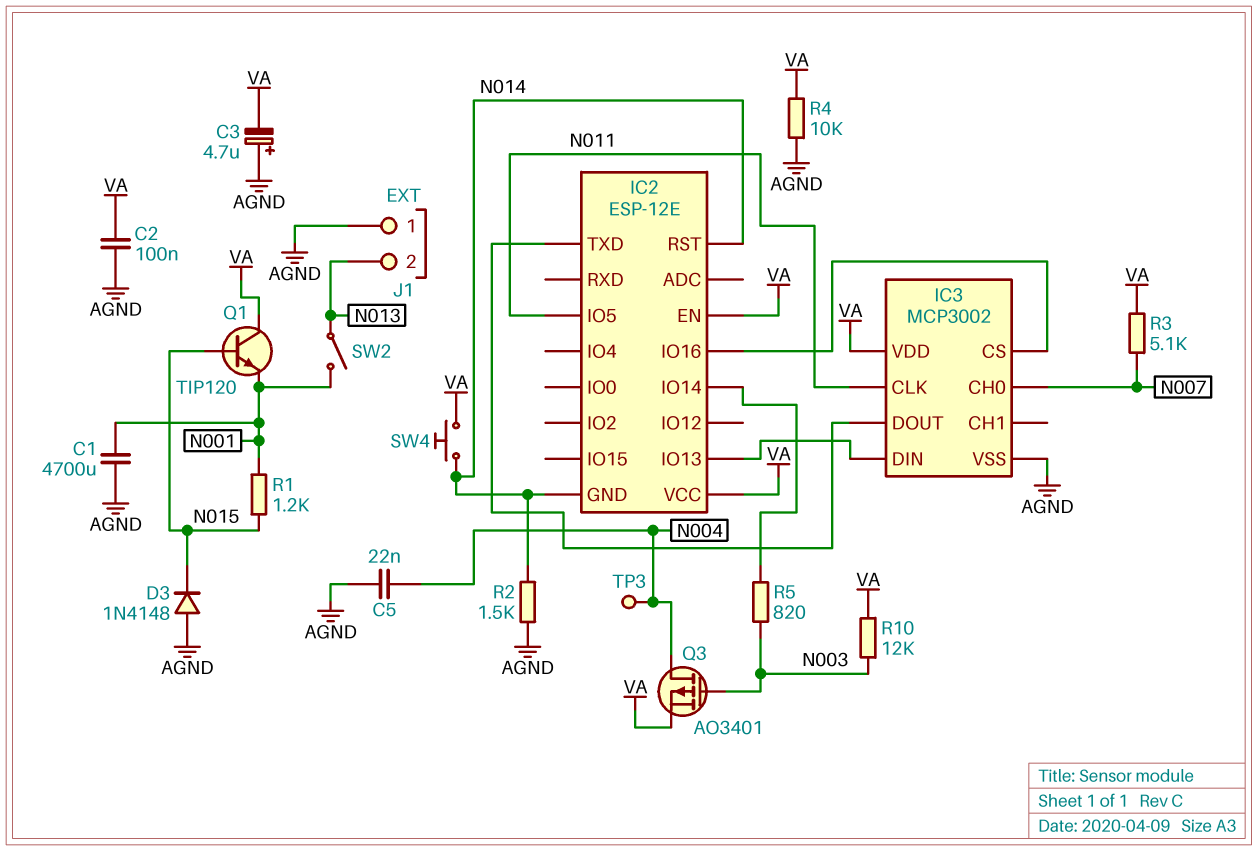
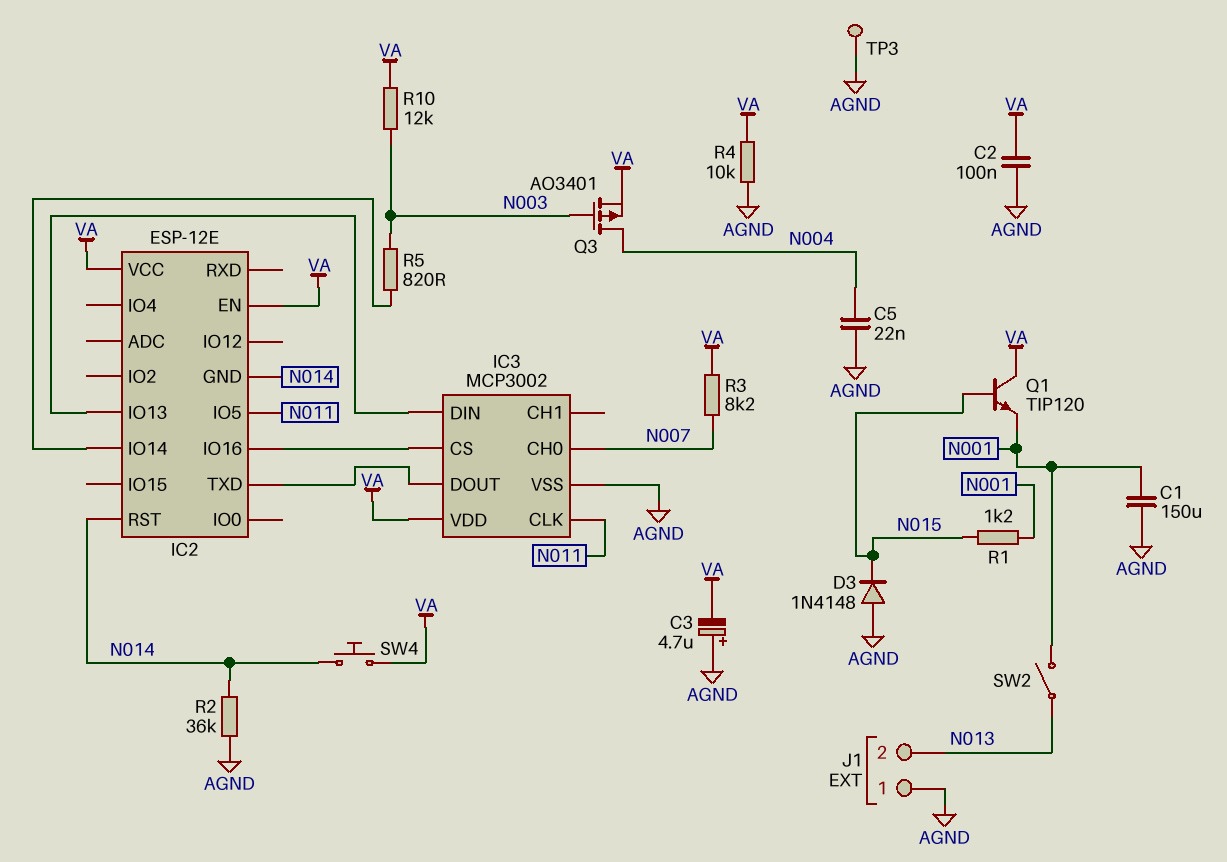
C1: 4700uF (AGND, N001) -> 150uF (AGND, N001)
R2: 1.5k (AGND, N014) -> 36k (AGND, N014)
R3: 5.1k (N007, VA) -> 8.2k (N007, VA)
TP3: test point (N004) -> test point (AGND)

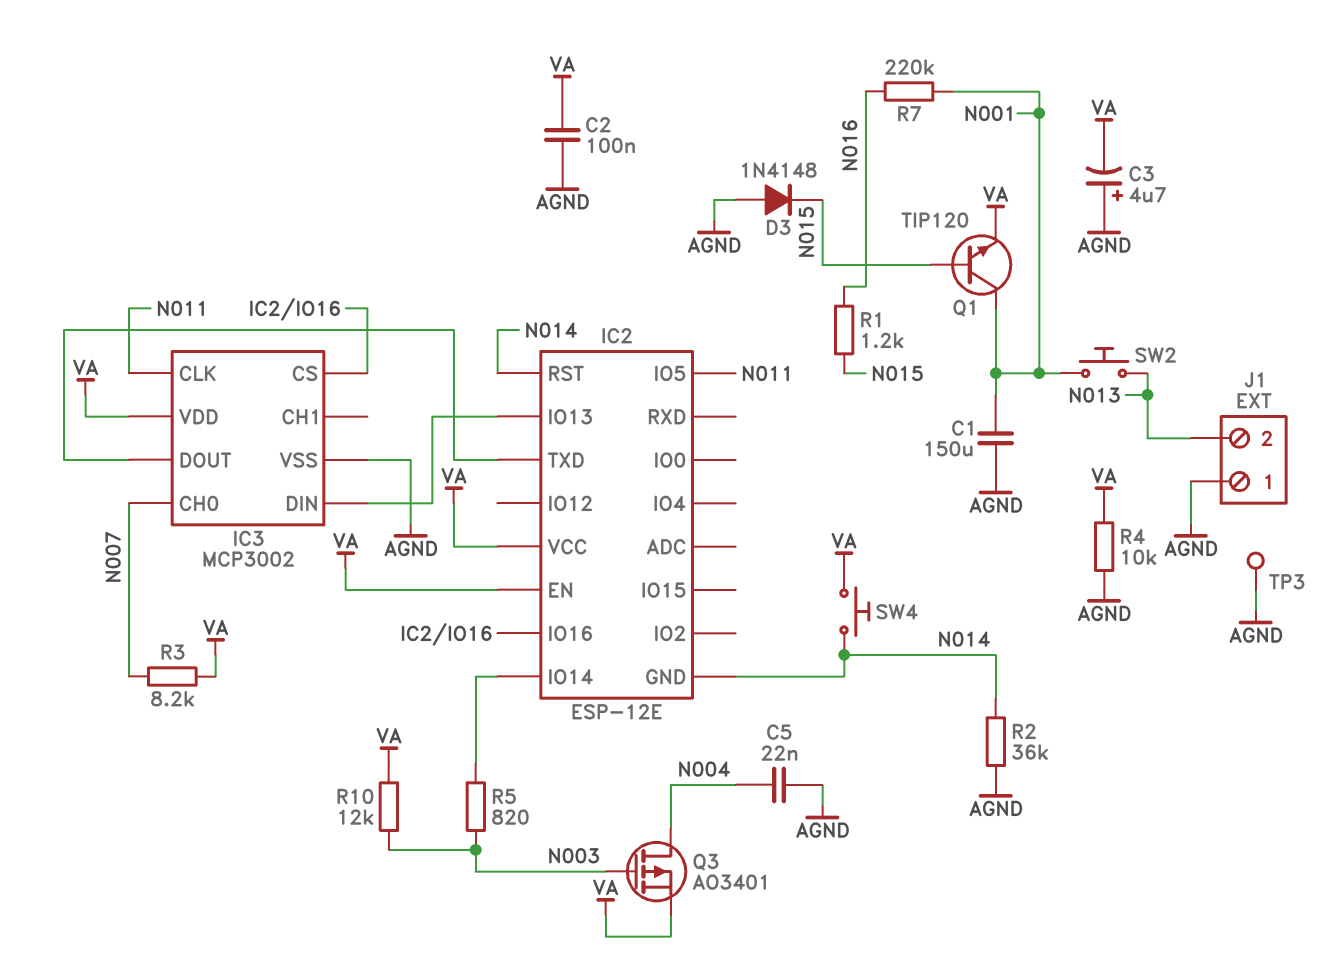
Q1: NPN TIP120 (B N015, C VA, E N001) -> NPN TIP120 (B N015, C N001, E VA)
R1: 1.2k (N001, N015) -> 1.2k (N015, N016)
R7: none -> 220k (N001, N016)
SW2: switch (N001, N013) -> button (N001, N013)

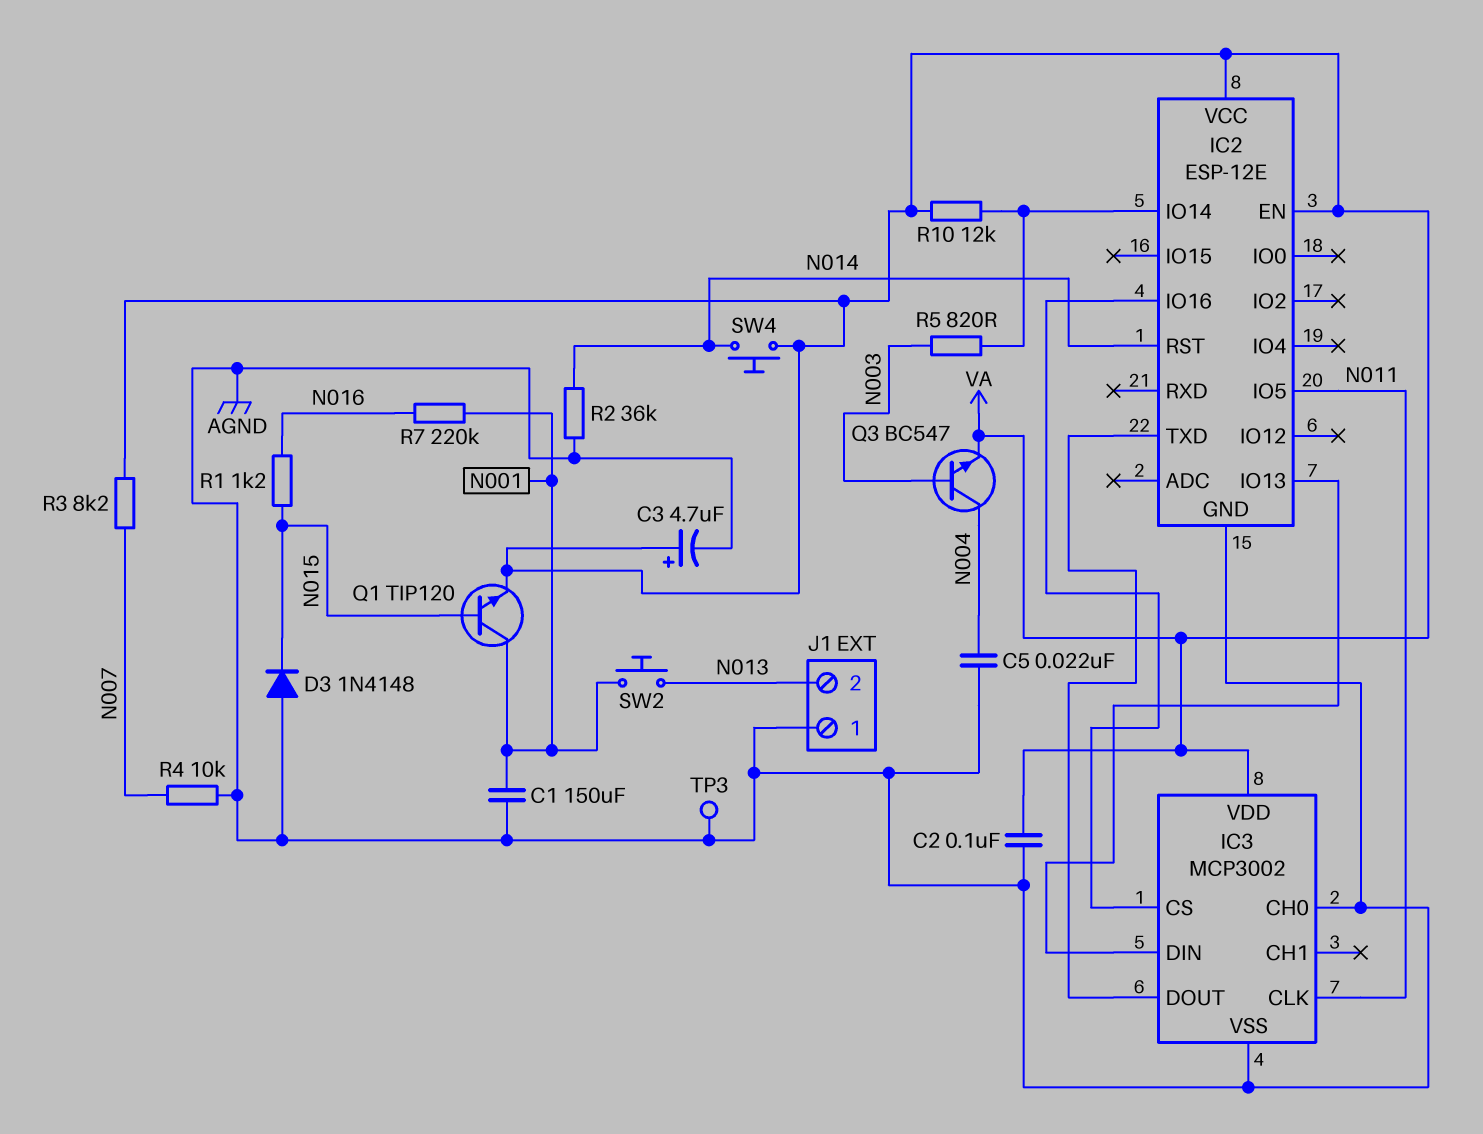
C3: 4.7uF (plus AGND, minus VA) -> 4.7uF (plus VA, minus AGND)
IC2 pin GND: N014 -> AGND
IC3 pin CH0: N007 -> AGND
Q3: PMOS AO3401 (G N003, D N004, S VA) -> NPN BC547 (B N003, C N004, E VA)
R4: 10k (AGND, VA) -> 10k (AGND, N007)
R10: 12k (N003, VA) -> 12k (IC2/IO14, VA)

